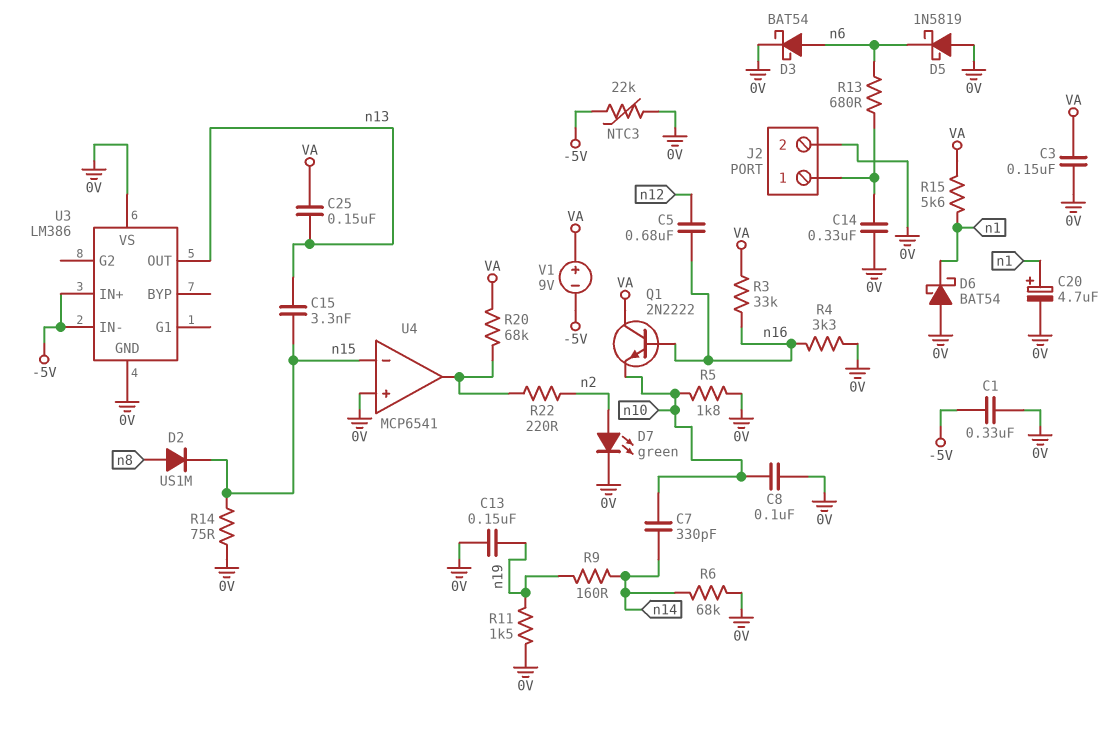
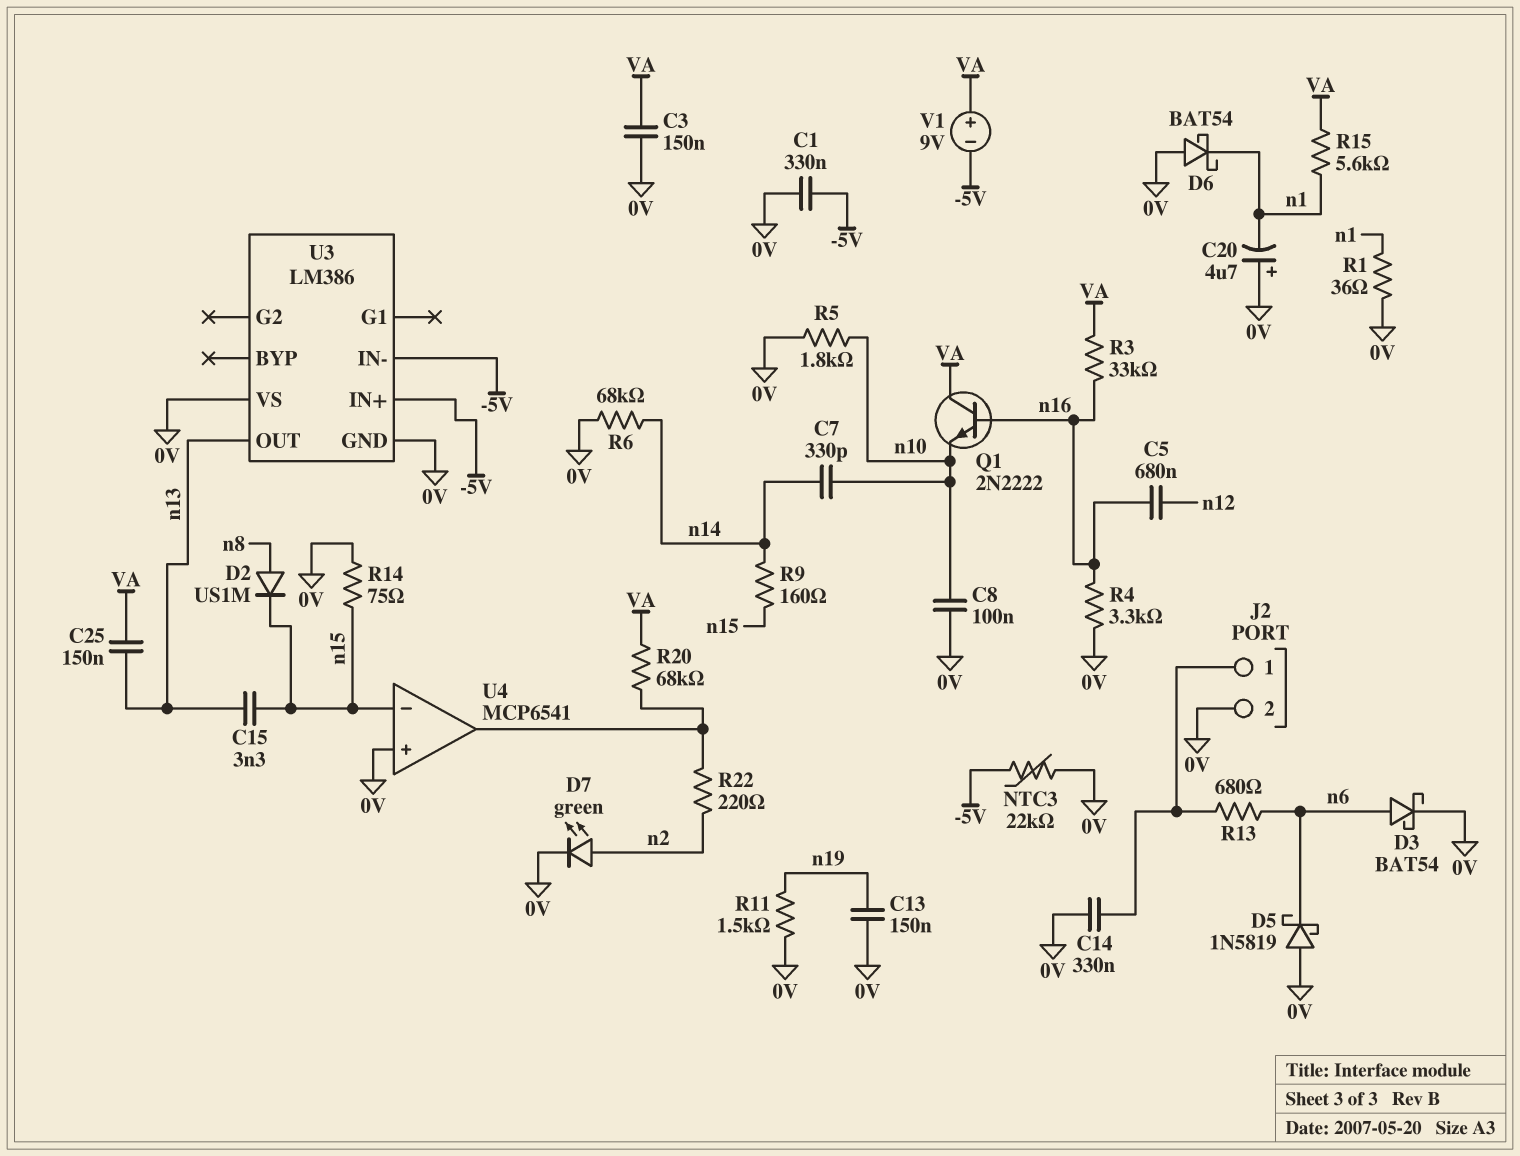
C20: 4.7uF (plus n1, minus 0V) -> 4.7uF (plus 0V, minus n1)
R1: none -> 36 (0V, n1)
R9: 160 (n14, n19) -> 160 (n14, n15)

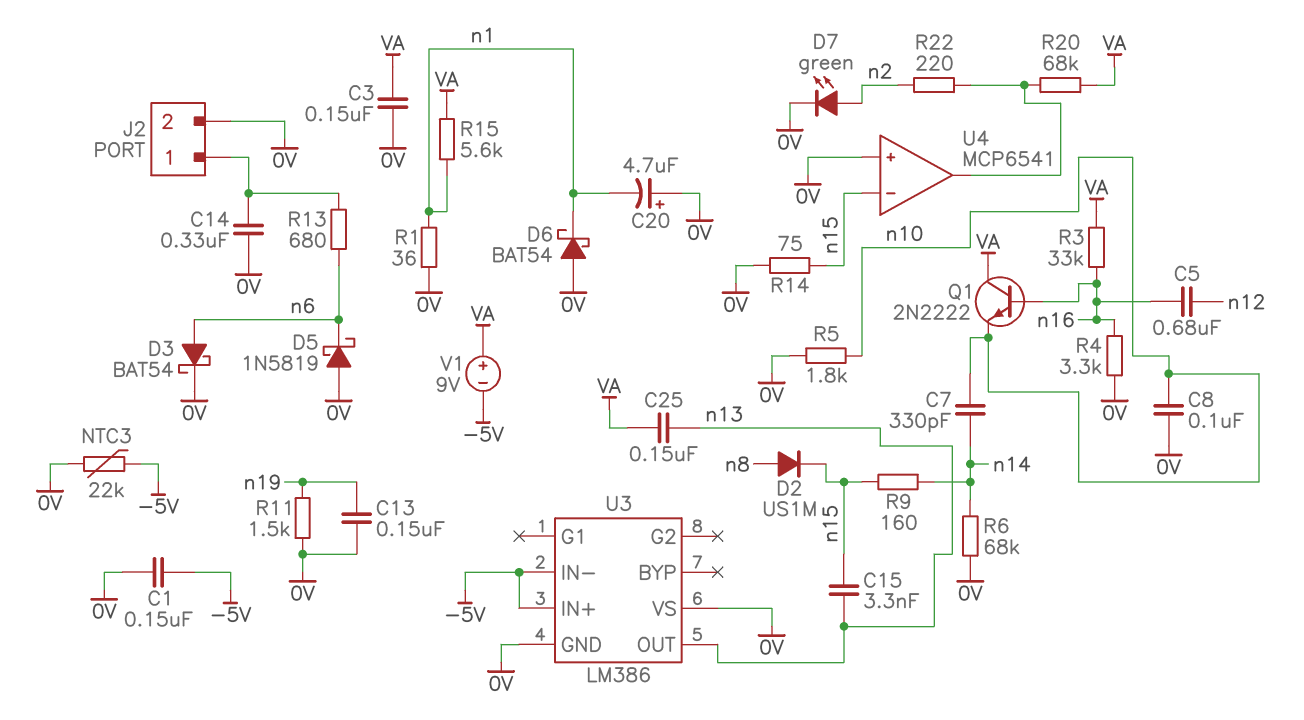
C1: 330nF (-5V, 0V) -> 150nF (-5V, 0V)

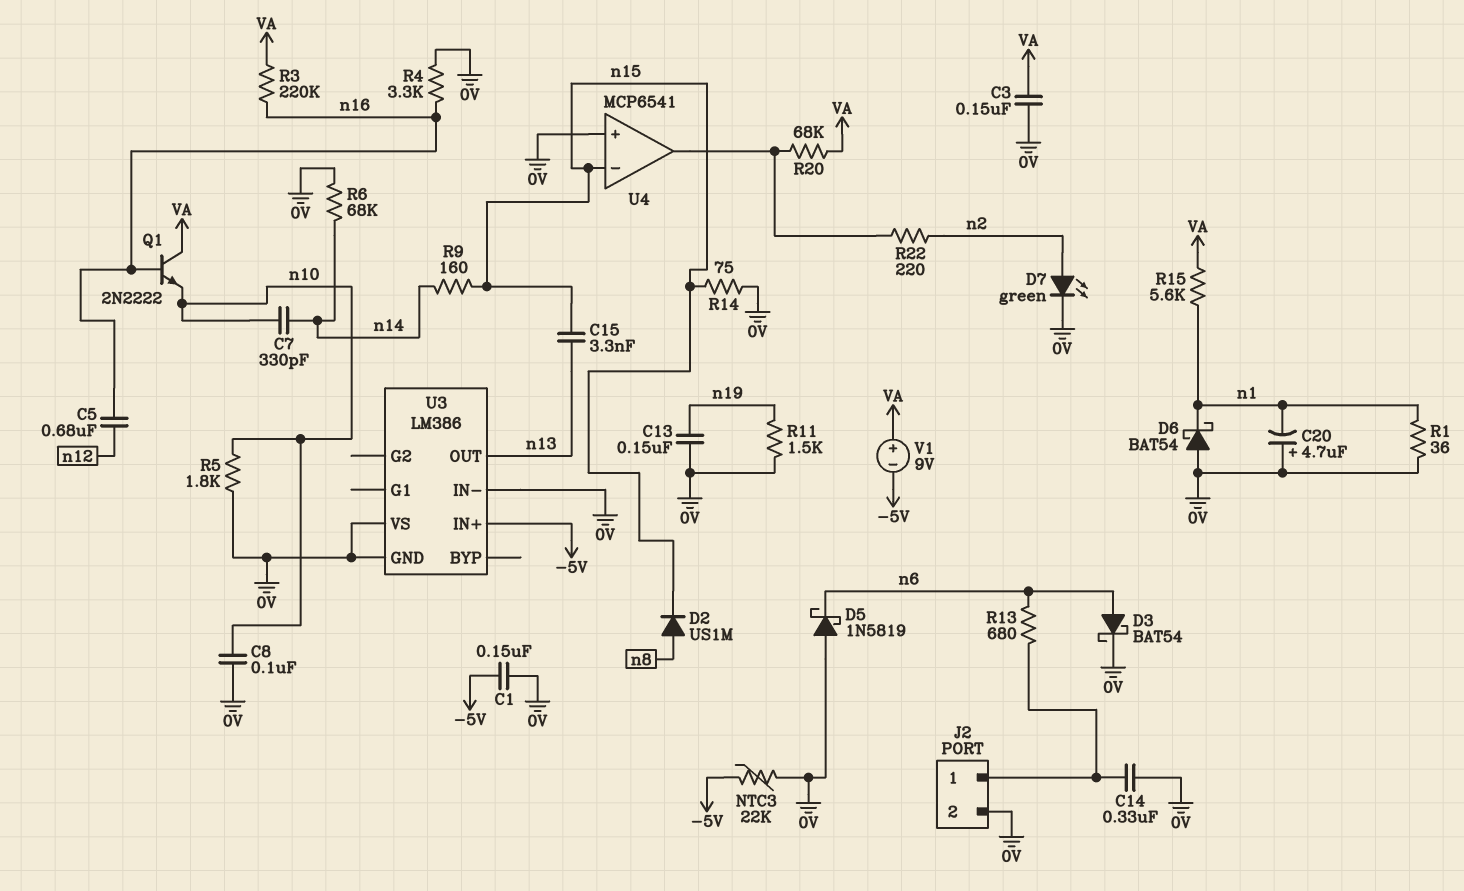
C25: 150nF (VA, n13) -> none
R3: 33k (VA, n16) -> 220k (VA, n16)
U3 pin IN-: -5V -> 0V

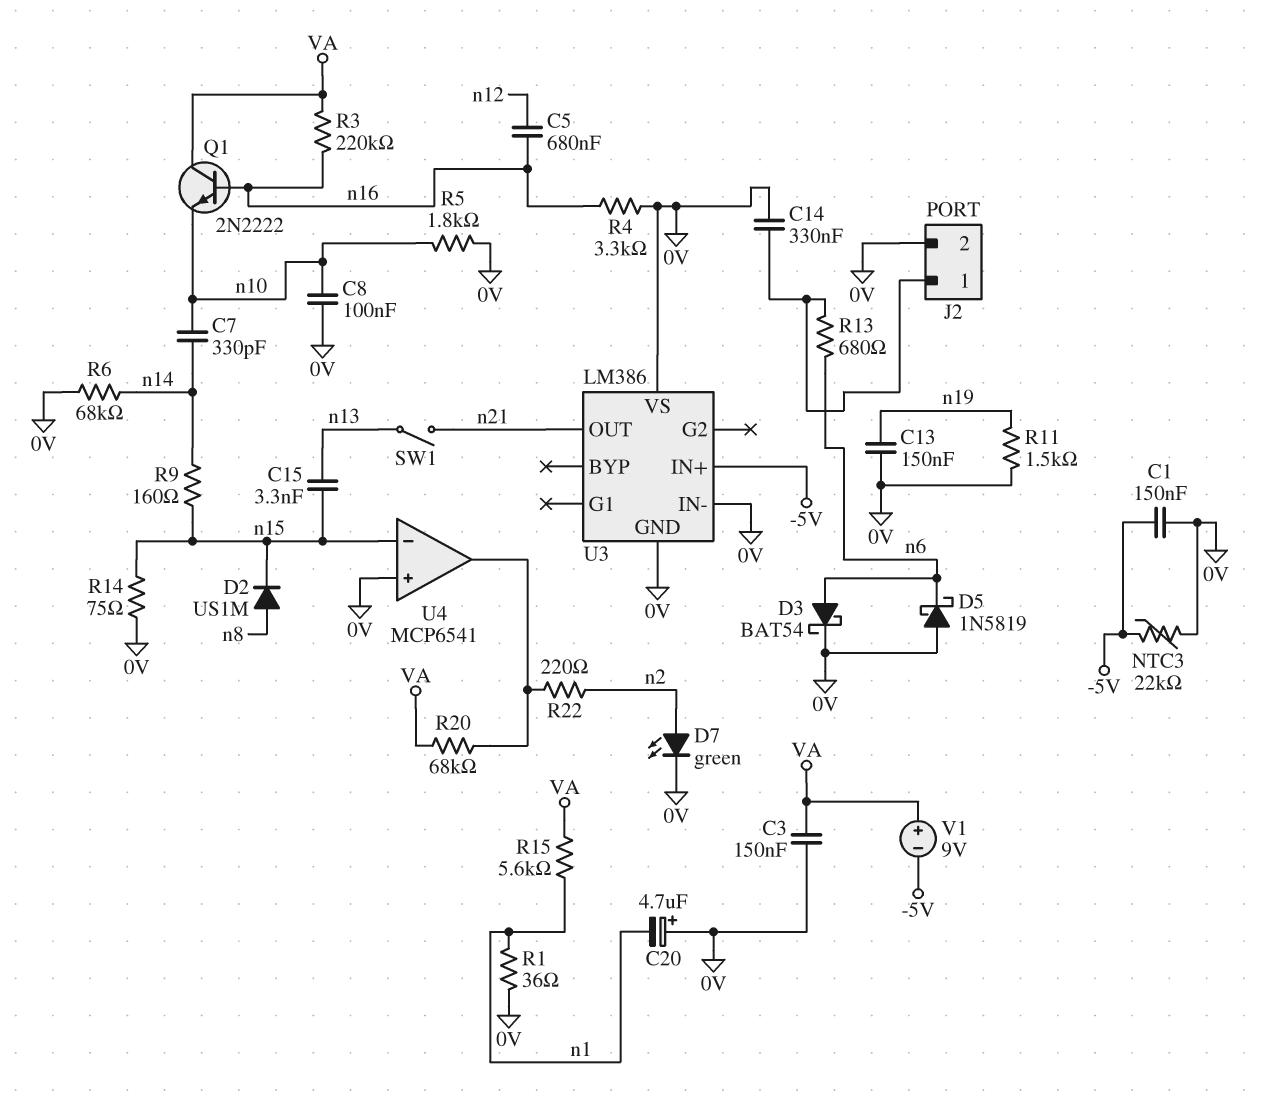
D6: schottky BAT54 (A 0V, K n1) -> none
SW1: none -> switch (n13, n21)
U3 pin OUT: n13 -> n21

